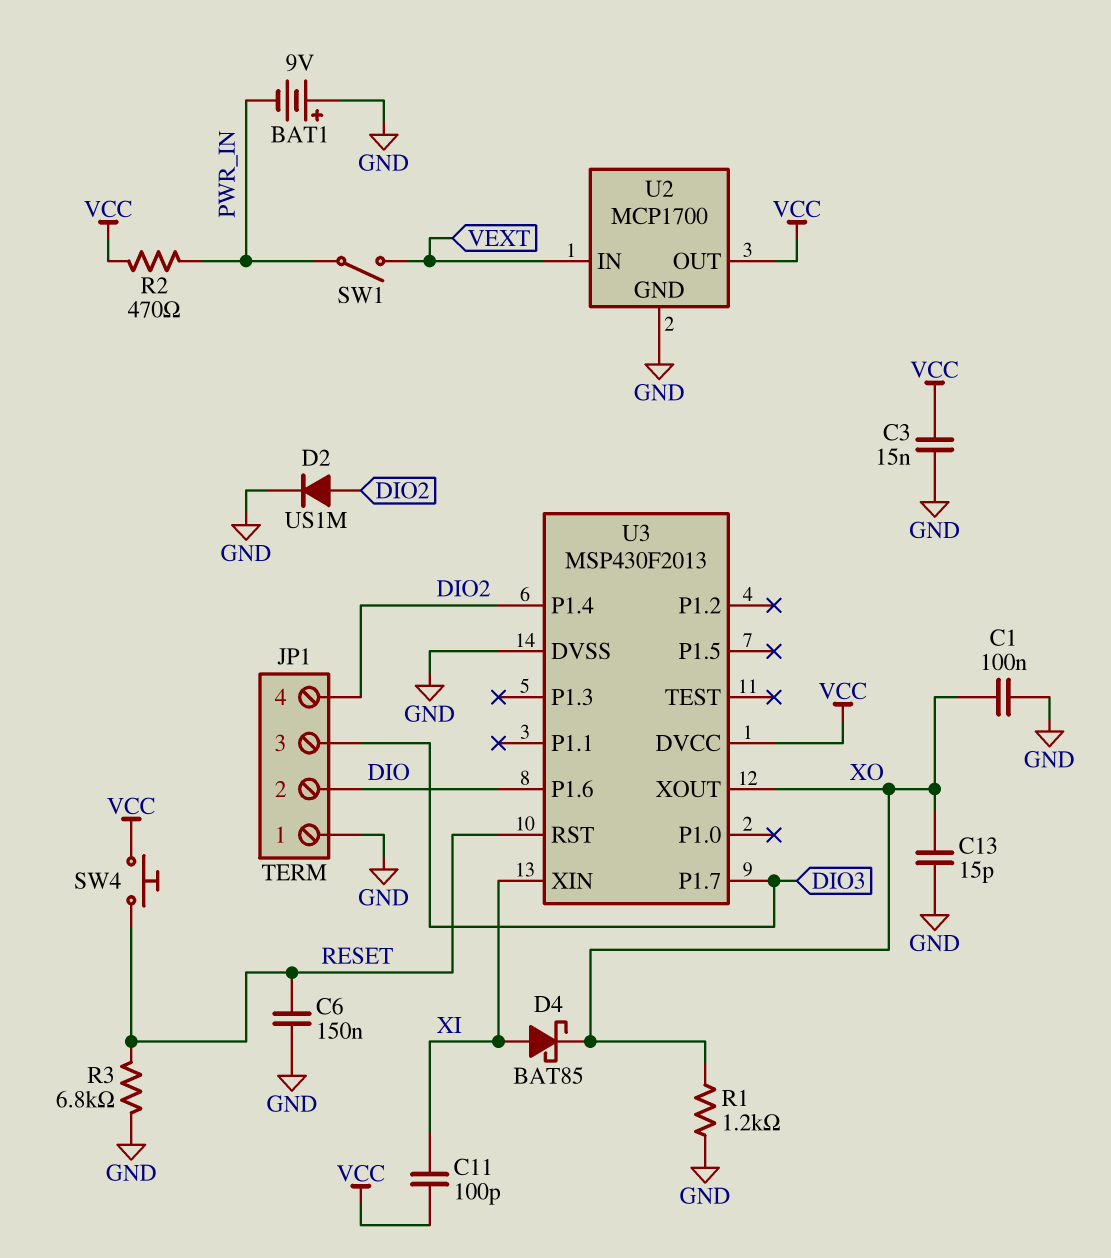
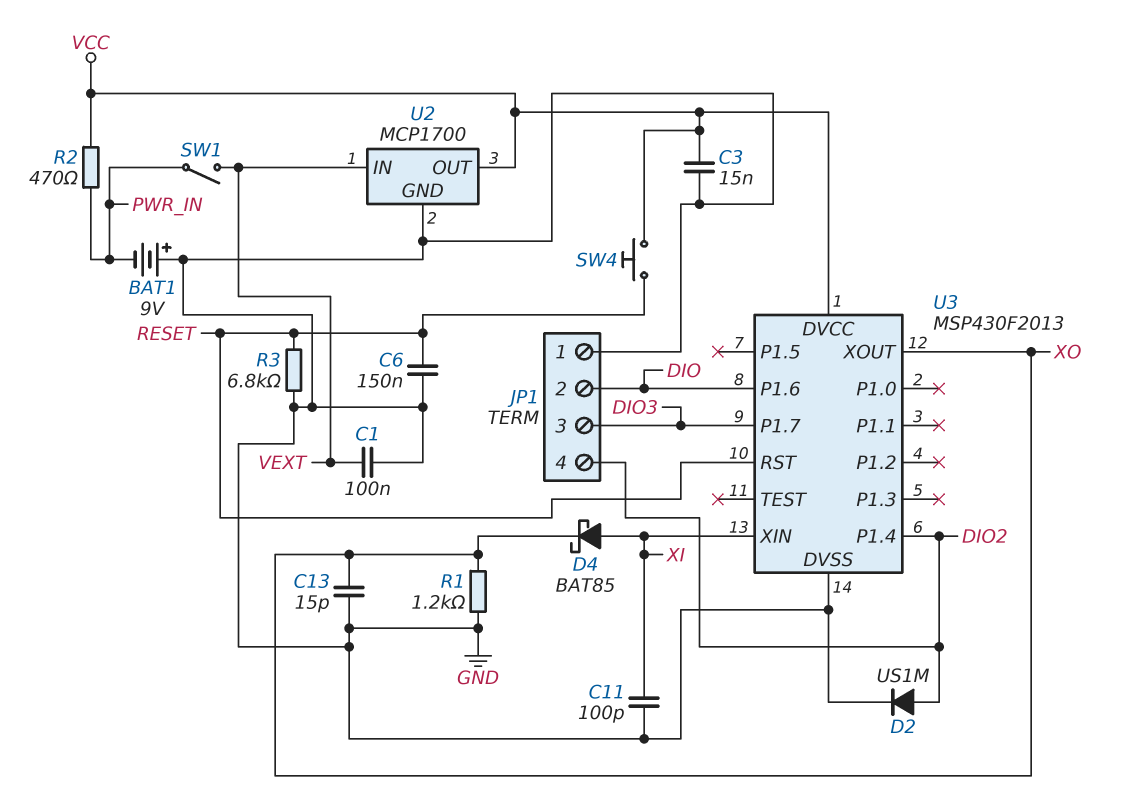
C1: 100nF (GND, XO) -> 100nF (GND, VEXT)
C11: 100pF (VCC, XI) -> 100pF (GND, XI)

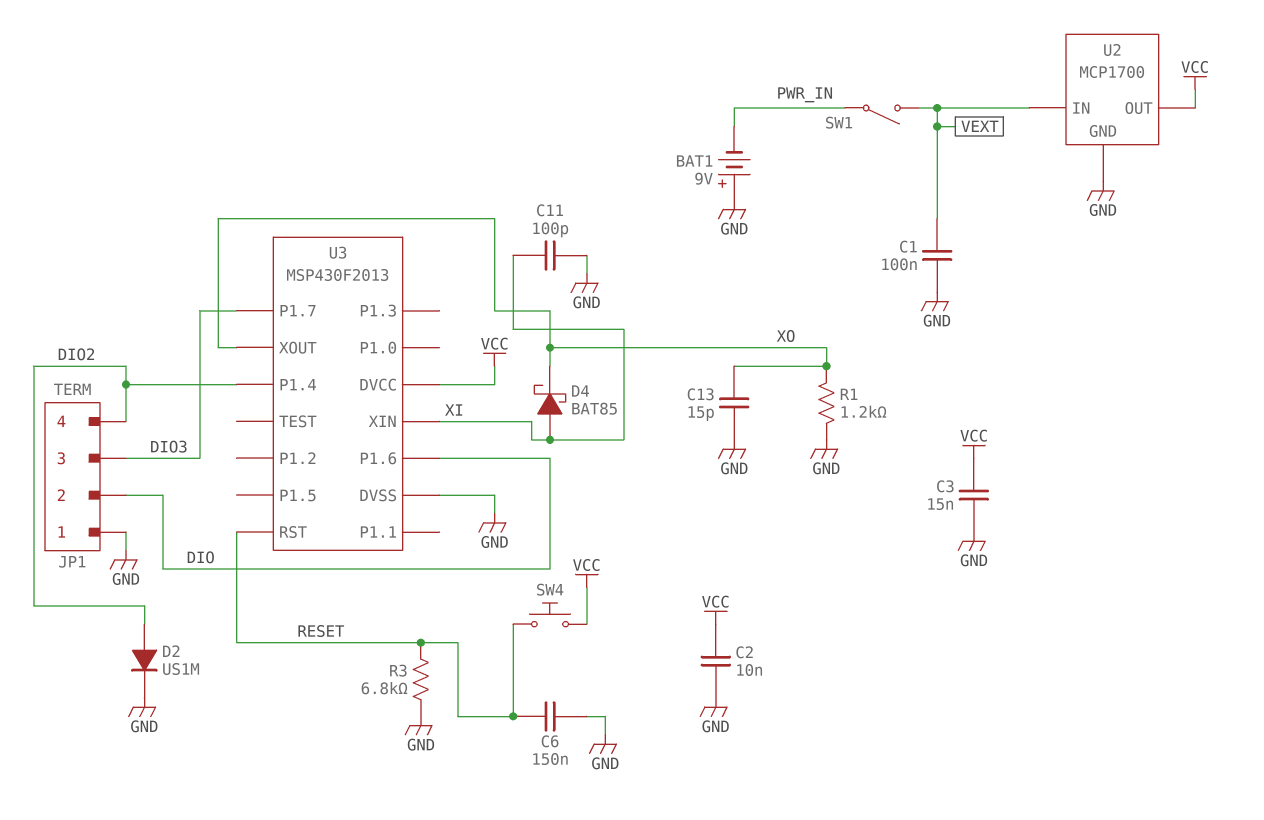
C2: none -> 10nF (GND, VCC)
R2: 470 (PWR_IN, VCC) -> none

